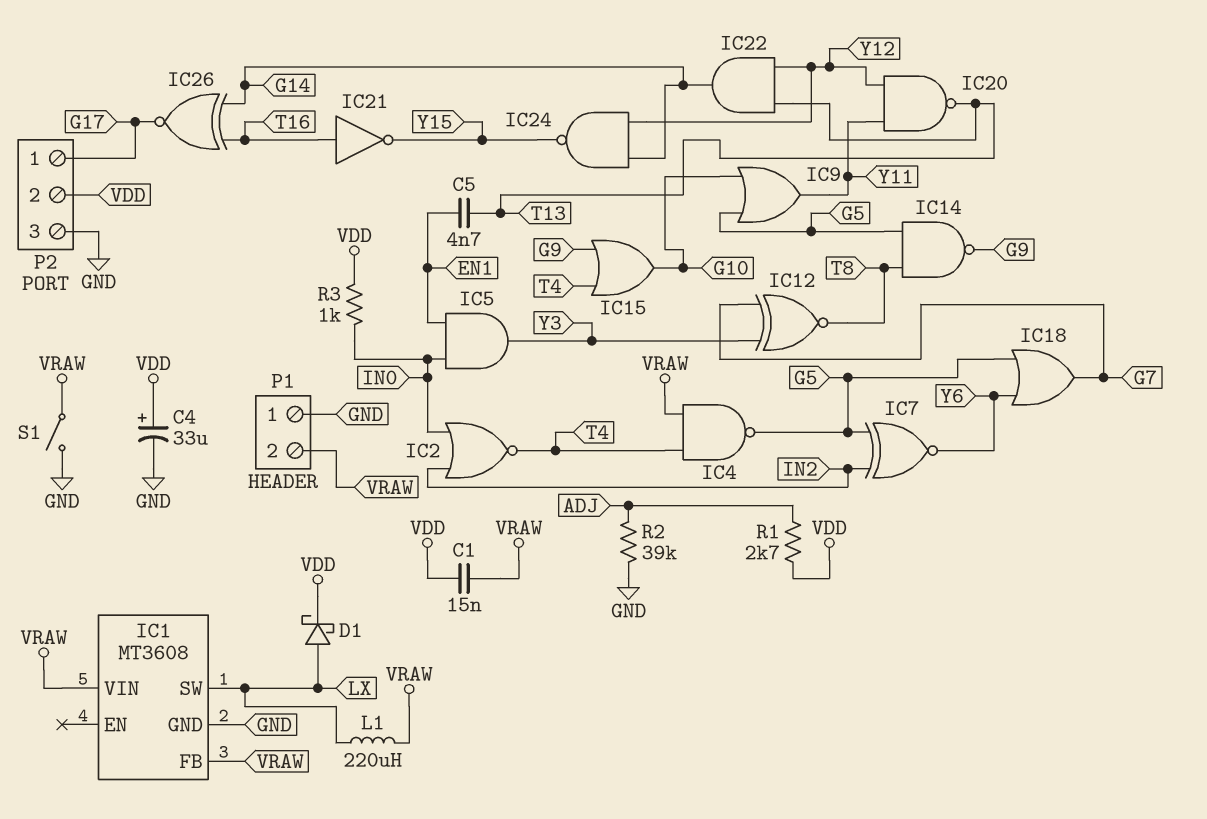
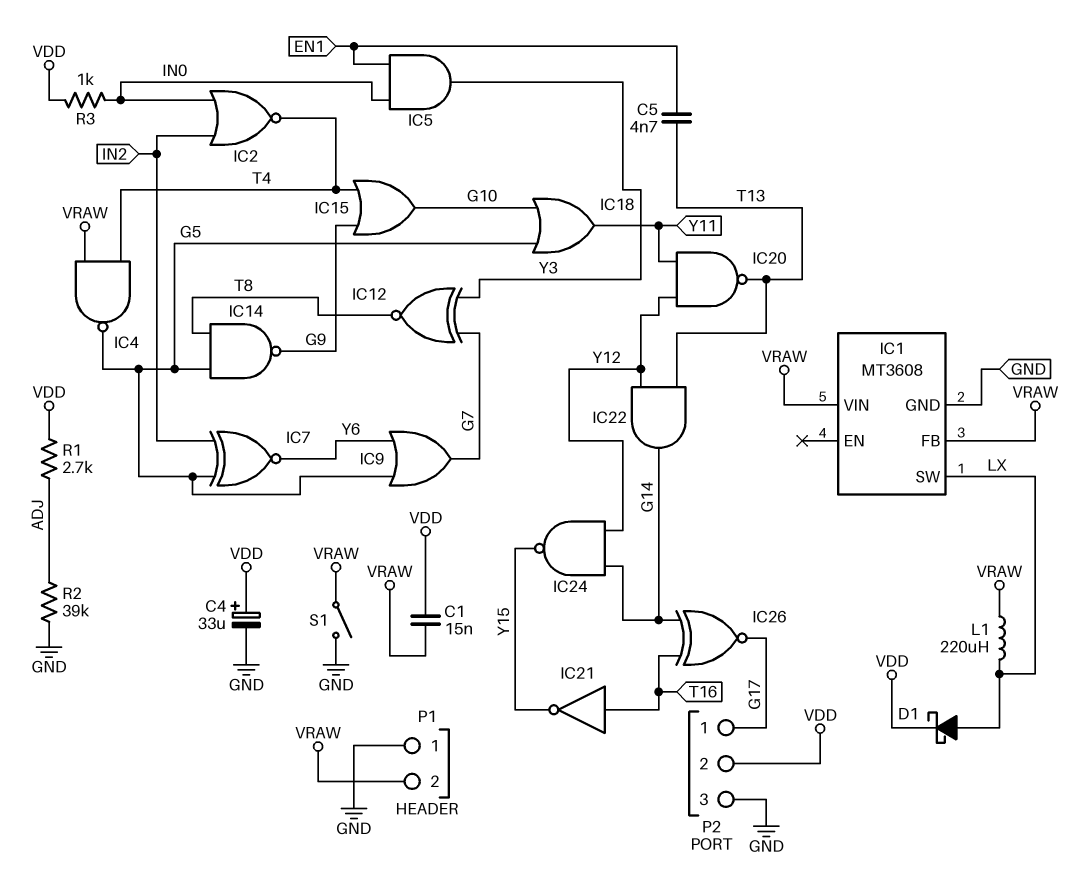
IC9: OR (in G5, in G10, out Y11) -> OR (in G5, in Y6, out G7)
IC18: OR (in G5, in Y6, out G7) -> OR (in G5, in G10, out Y11)

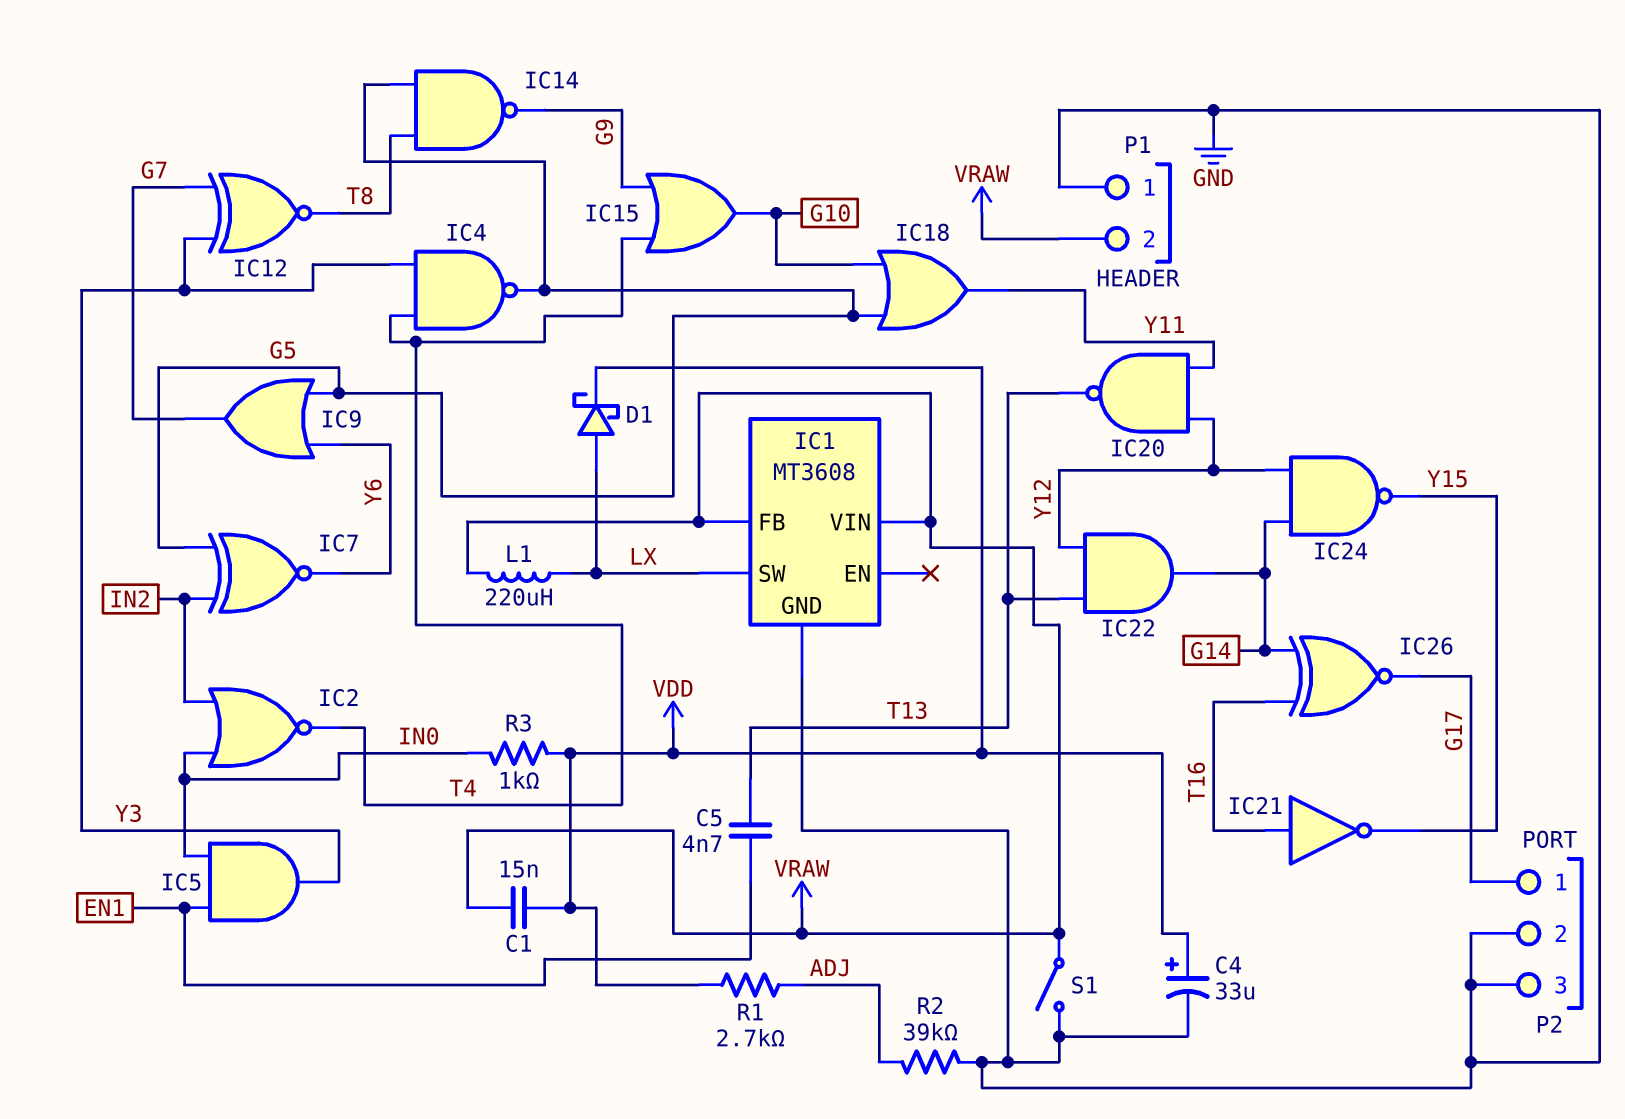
IC4: NAND (in T4, in VRAW, out G5) -> NAND (in T4, in Y3, out G5)
P2 pin 2: VDD -> GND

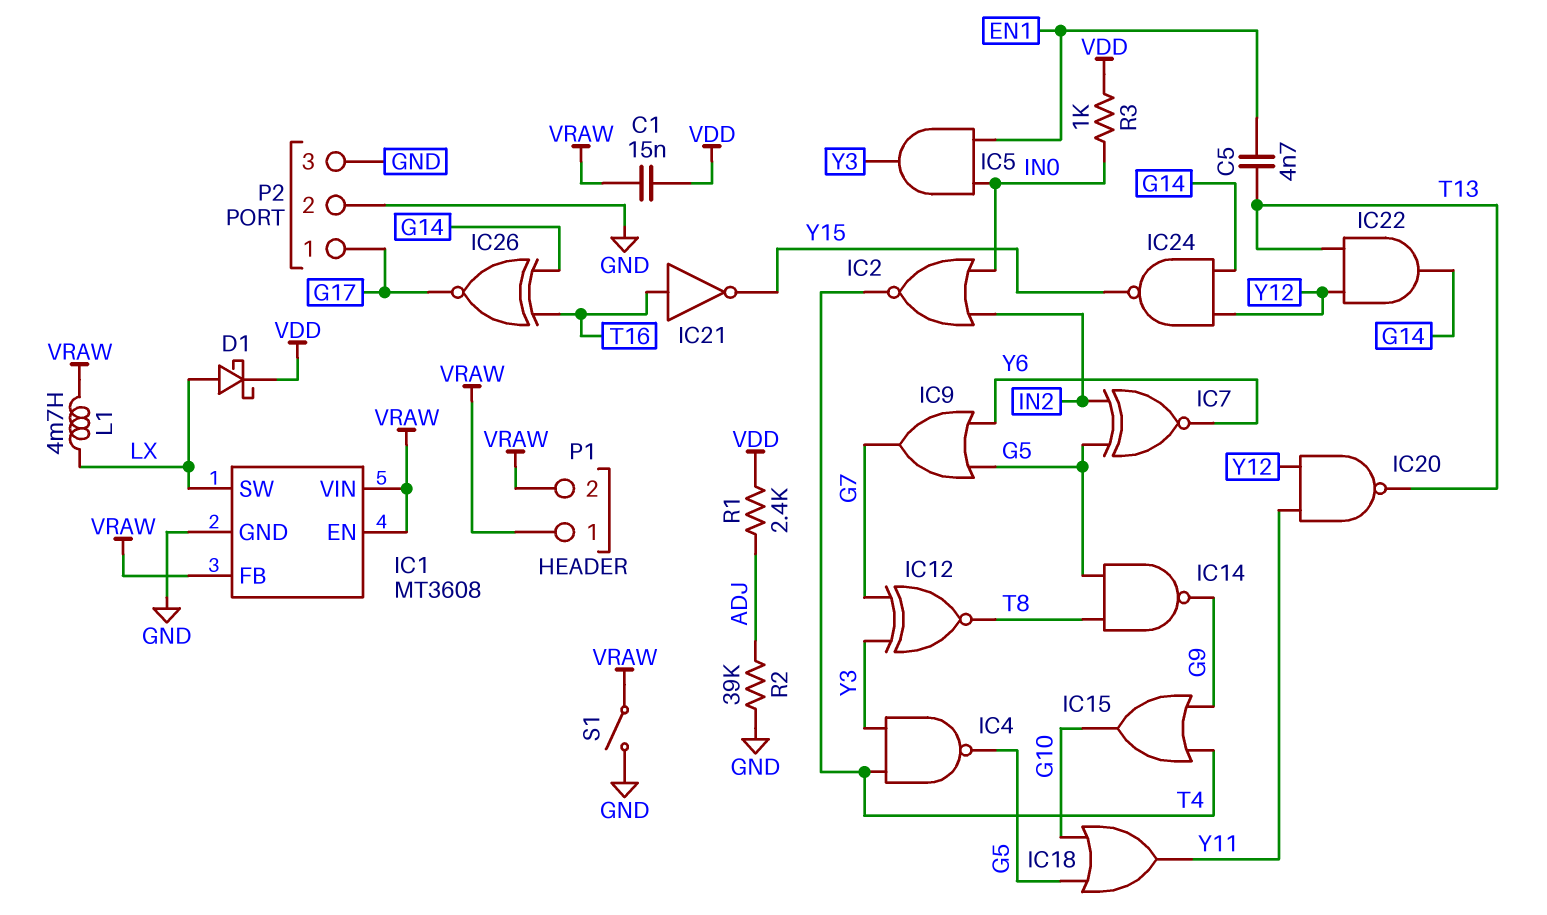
C4: 33uF (plus VDD, minus GND) -> none
IC1 pin EN: none -> VRAW
L1: 220uH (LX, VRAW) -> 4.7mH (LX, VRAW)
P1 pin 1: GND -> VRAW
R1: 2.7k (ADJ, VDD) -> 2.4k (ADJ, VDD)

